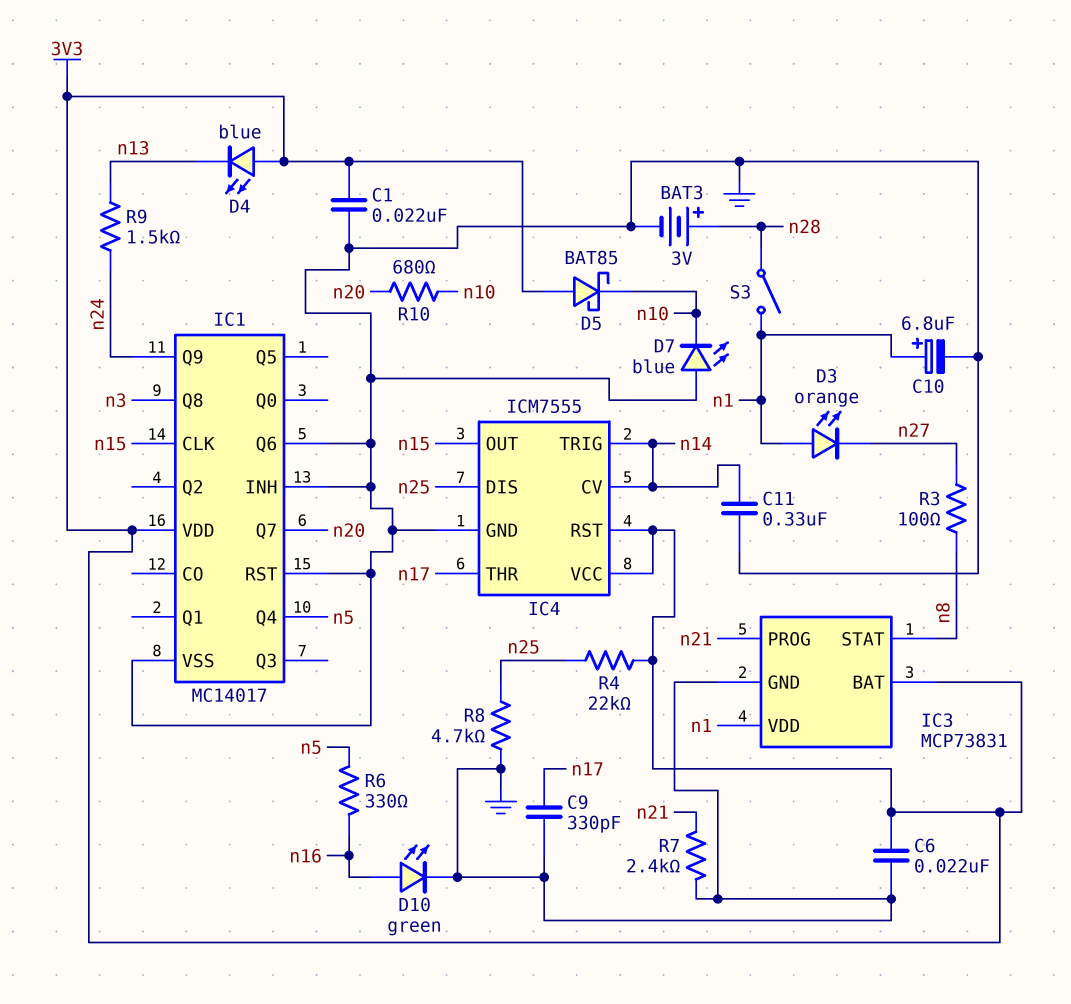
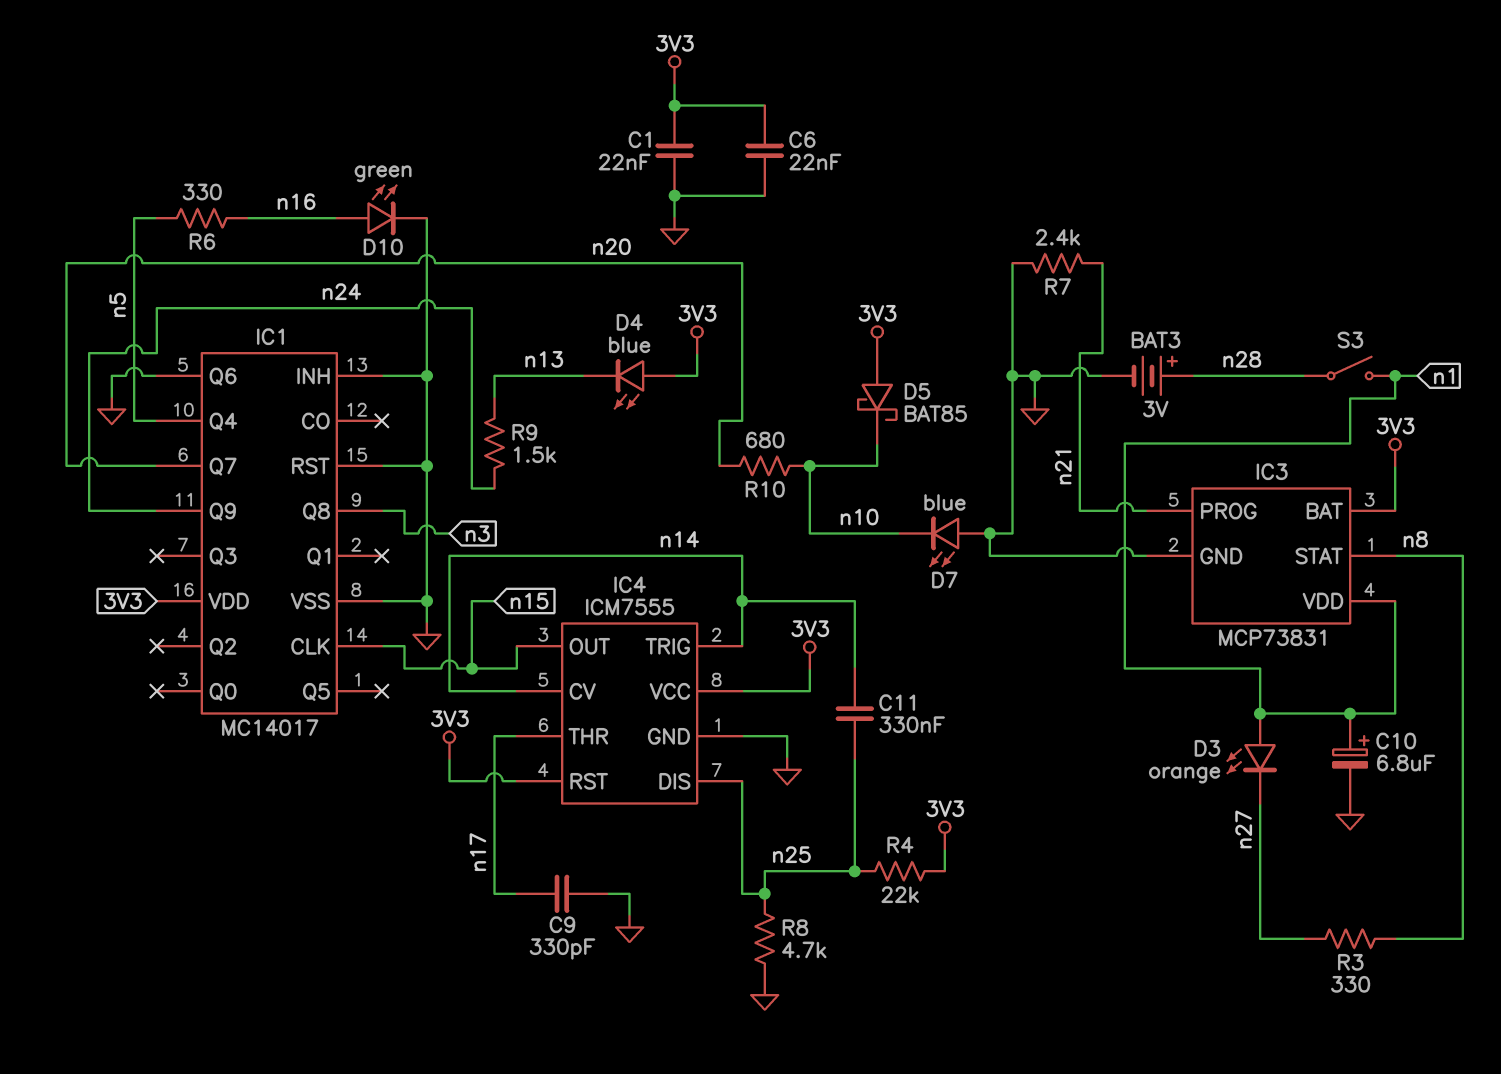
C11: 330nF (GND, n14) -> 330nF (n14, n25)
R3: 100 (n8, n27) -> 330 (n8, n27)

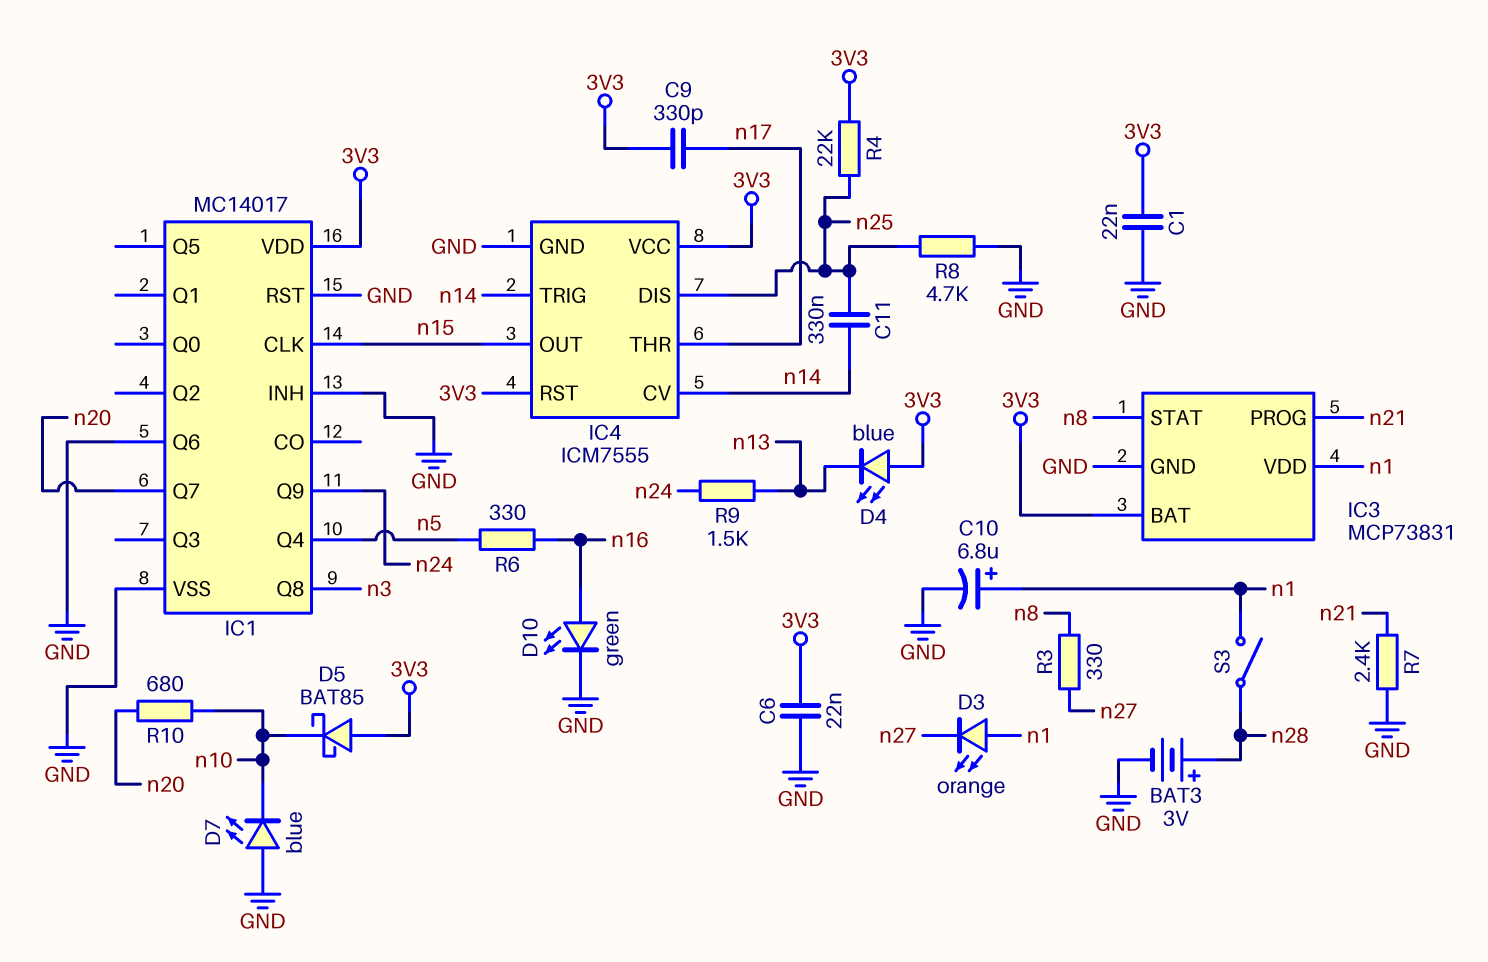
C9: 330pF (GND, n17) -> 330pF (3V3, n17)

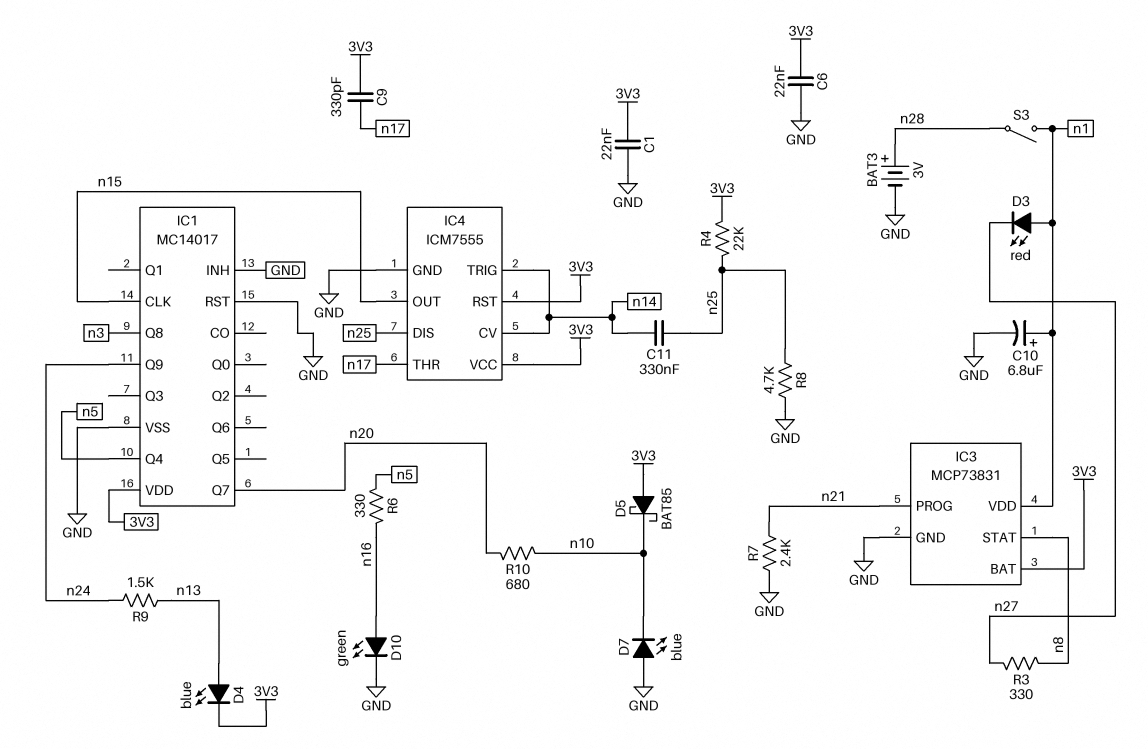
D3: LED orange (A n1, K n27) -> LED red (A n1, K n27)
D4: LED blue (A 3V3, K n13) -> LED blue (A n13, K 3V3)
IC1 pin Q6: GND -> none

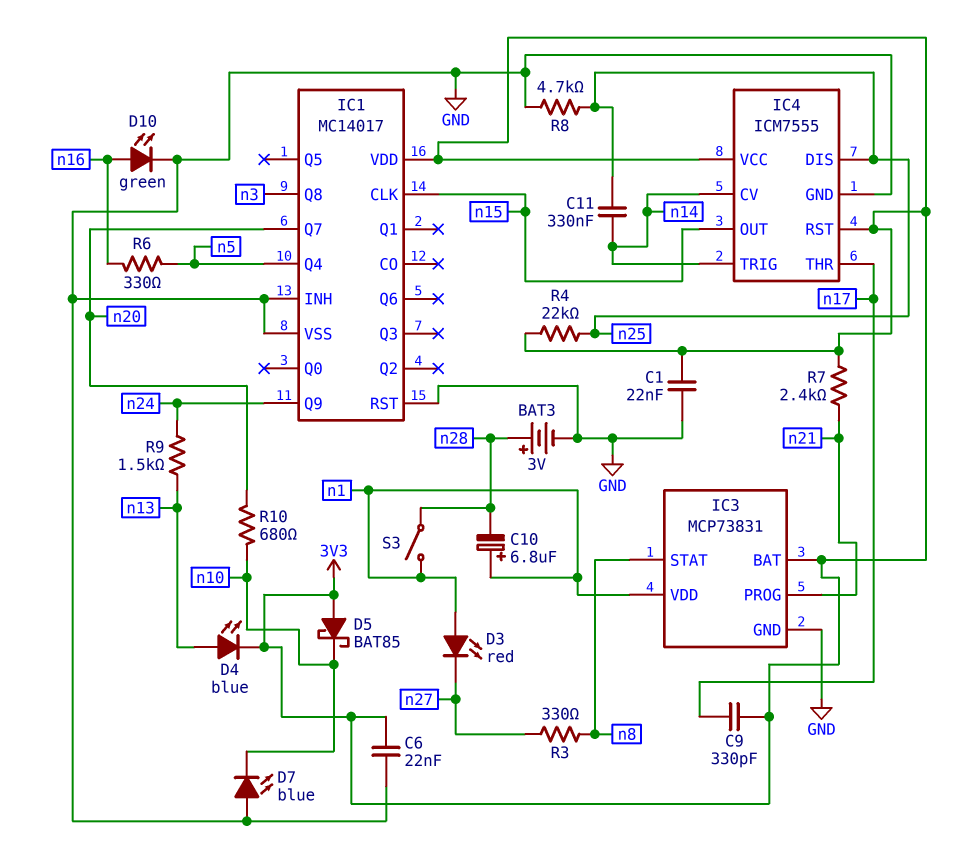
C10: 6.8uF (plus n1, minus GND) -> 6.8uF (plus n1, minus n28)
R7: 2.4k (GND, n21) -> 2.4k (3V3, n21)

